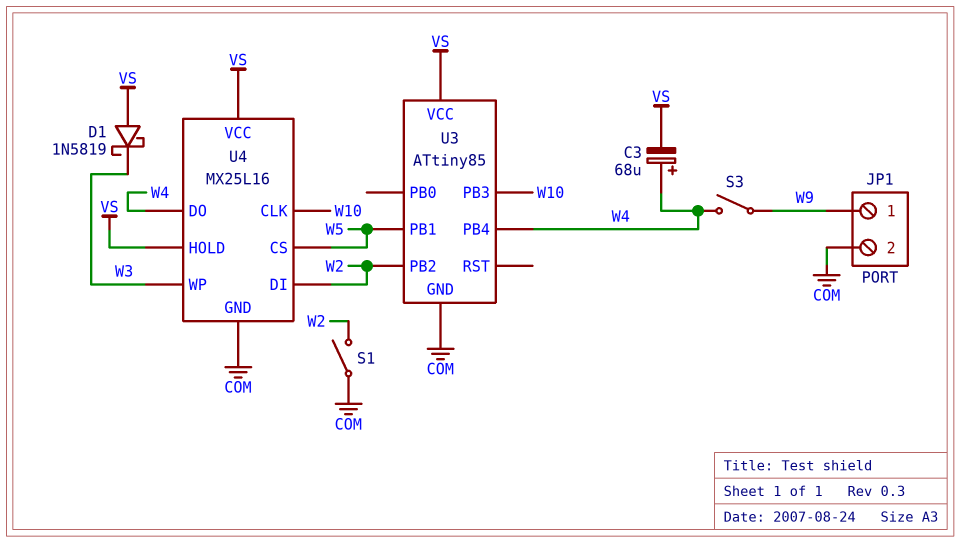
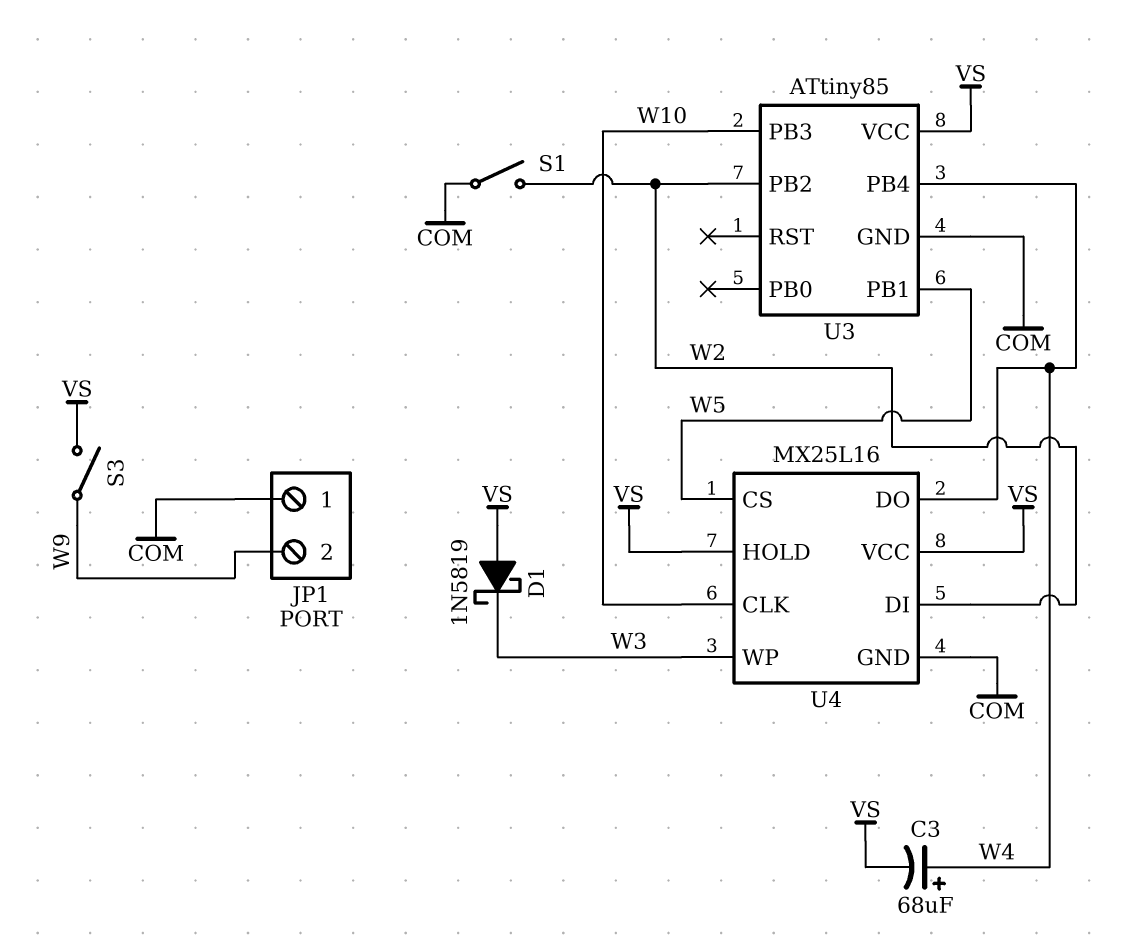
JP1 pin 1: W9 -> COM
JP1 pin 2: COM -> W9
S3: switch (W4, W9) -> switch (VS, W9)

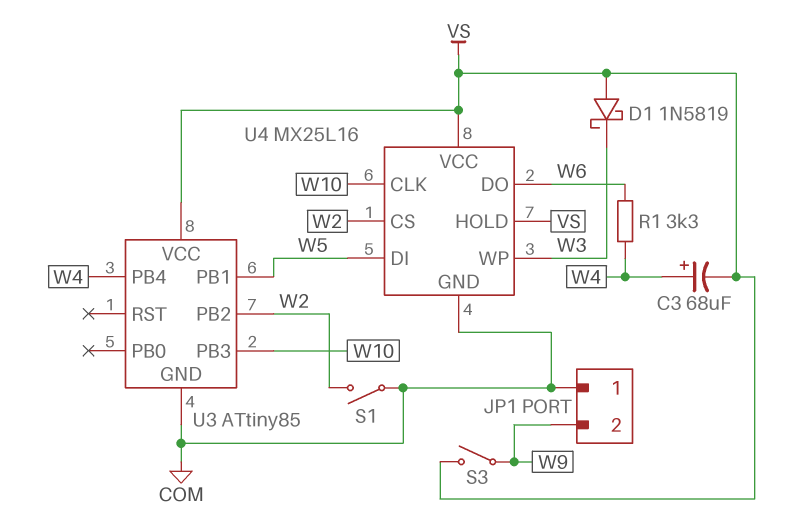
R1: none -> 3.3k (W4, W6)
U4 pin CS: W5 -> W2
U4 pin DI: W2 -> W5
U4 pin DO: W4 -> W6

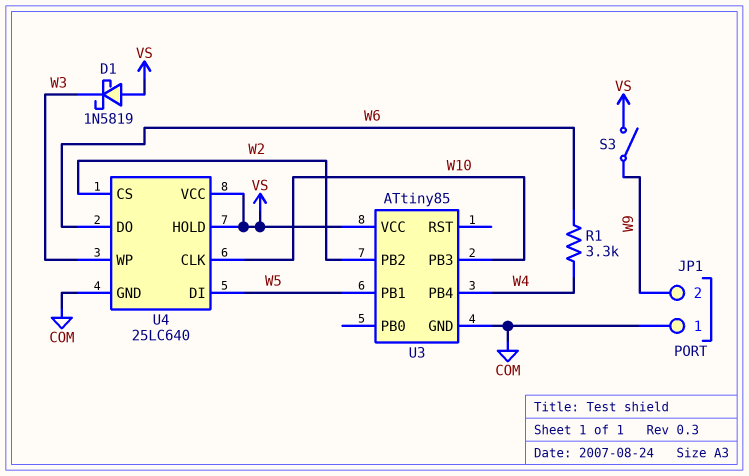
C3: 68uF (plus W4, minus VS) -> none
S1: switch (COM, W2) -> none
U4: MX25L16 -> 25LC640

